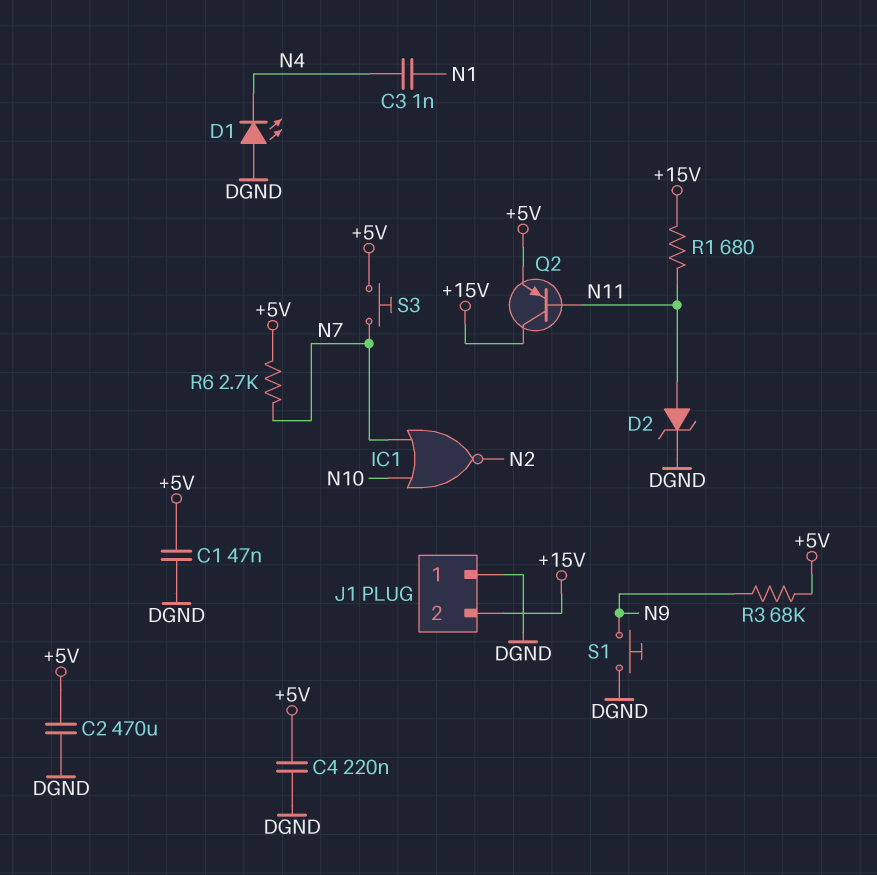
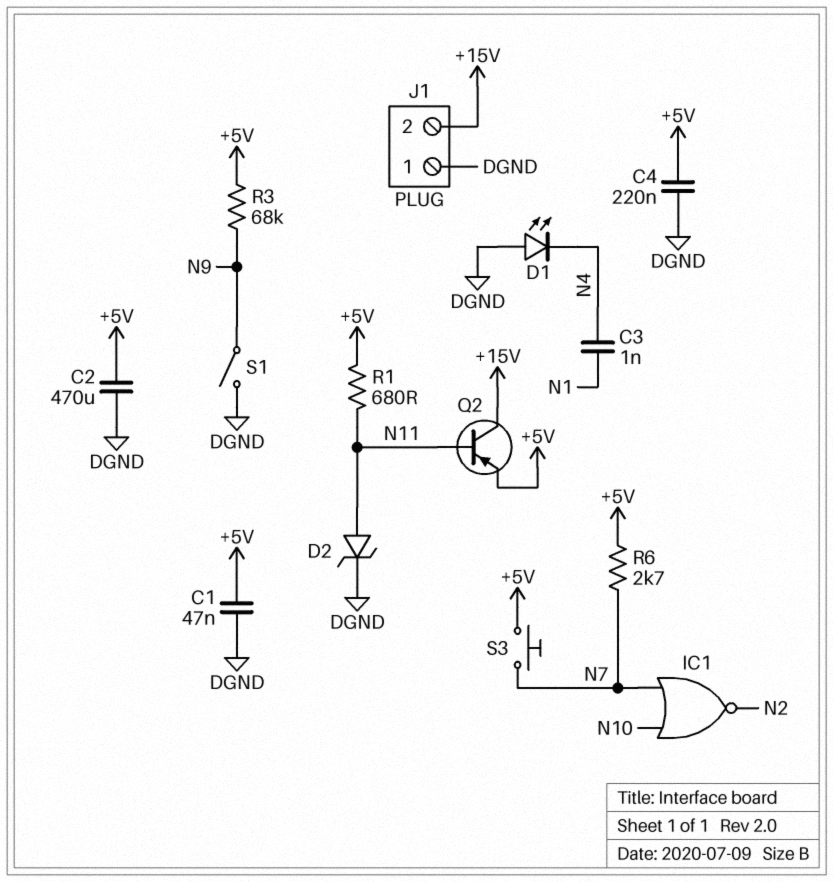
R1: 680 (+15V, N11) -> 680 (+5V, N11)
S1: button (DGND, N9) -> switch (DGND, N9)

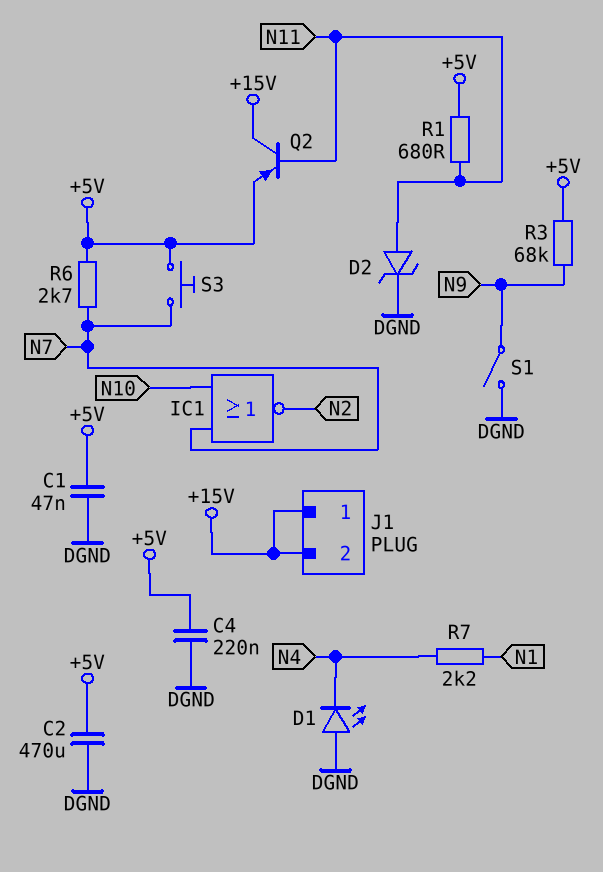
C3: 1nF (N1, N4) -> none
J1 pin 1: DGND -> +15V
R7: none -> 2.2k (N1, N4)

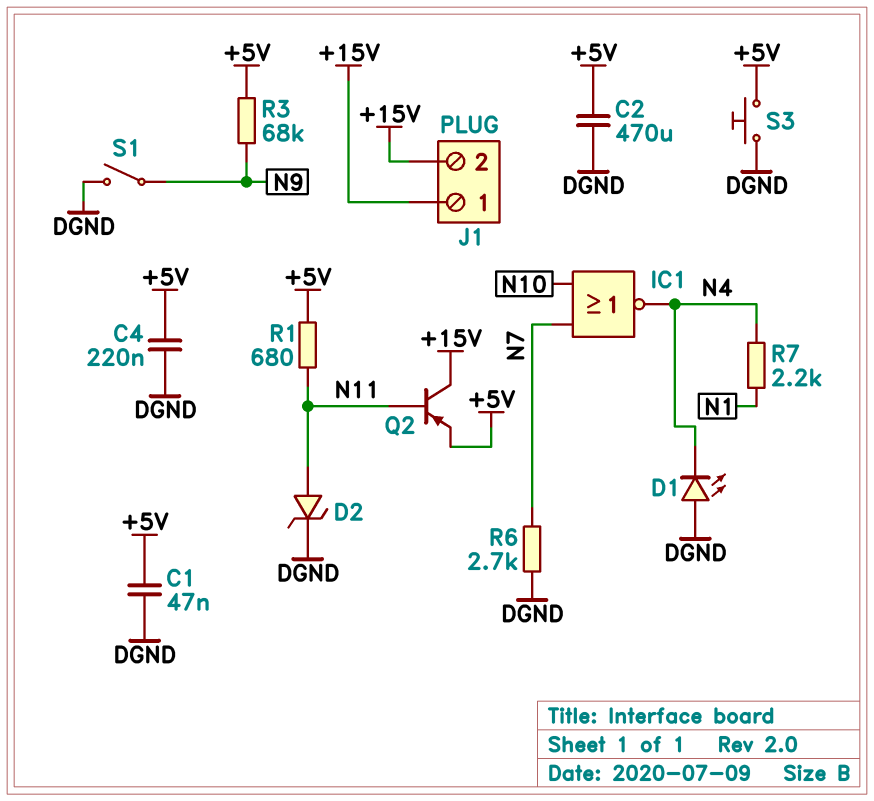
IC1: NOR (in N7, in N10, out N2) -> NOR (in N7, in N10, out N4)
R6: 2.7k (+5V, N7) -> 2.7k (DGND, N7)
S3: button (+5V, N7) -> button (+5V, DGND)

